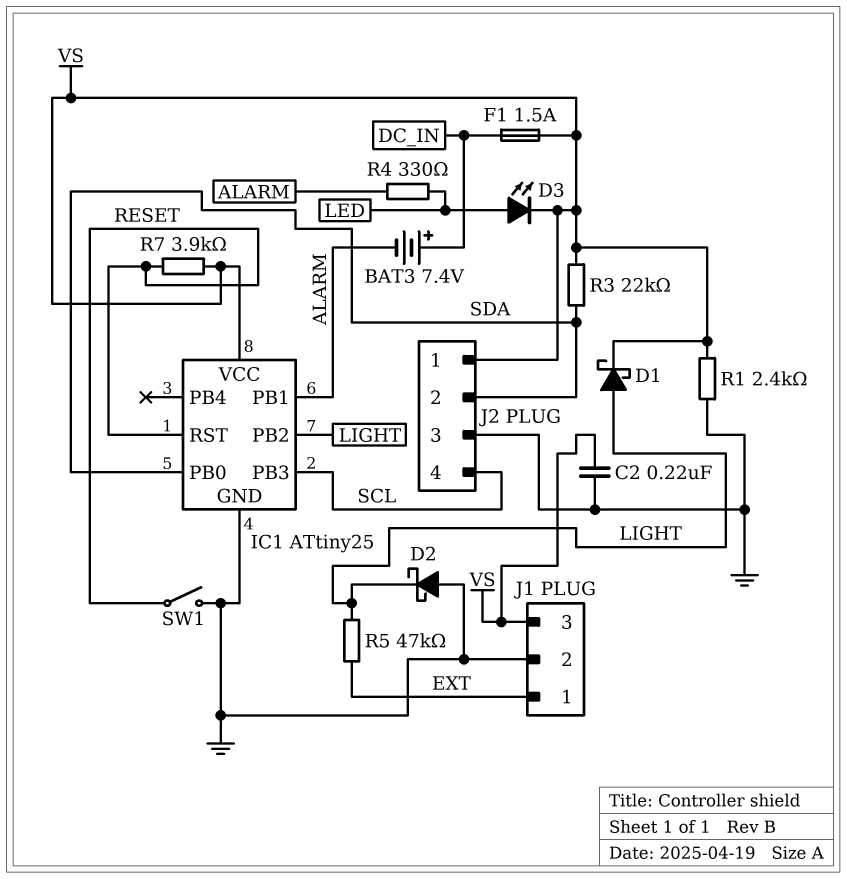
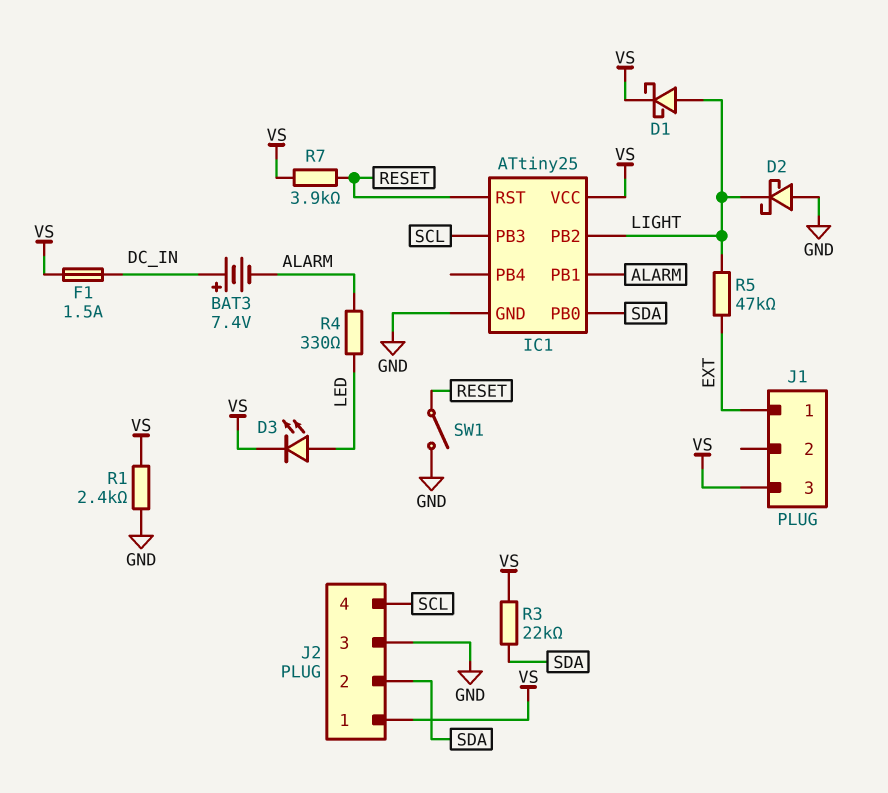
C2: 220nF (GND, VS) -> none
J1 pin 2: GND -> none

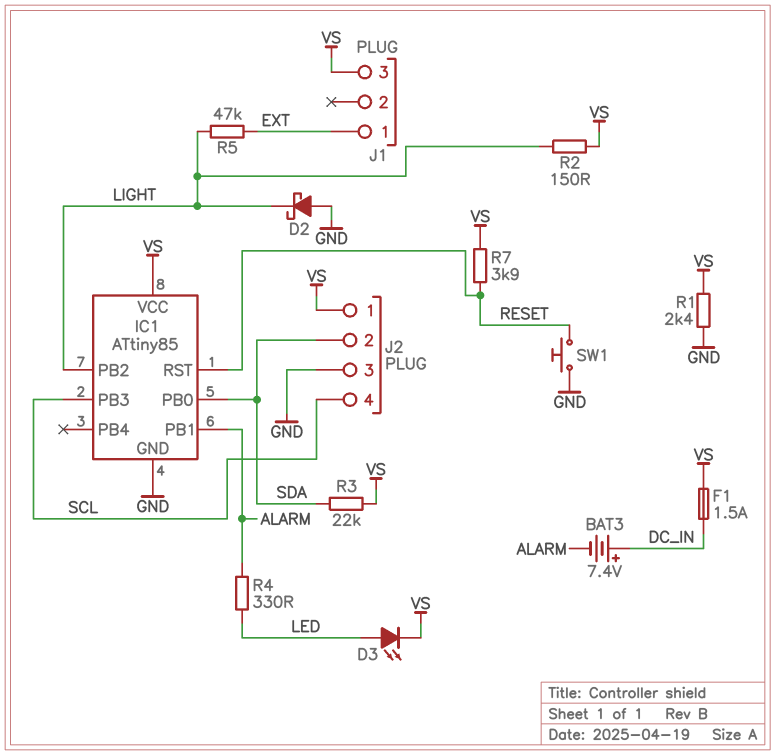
D1: schottky (A LIGHT, K VS) -> none
IC1: ATtiny25 -> ATtiny85
R2: none -> 150 (LIGHT, VS)
SW1: switch (GND, RESET) -> button (GND, RESET)

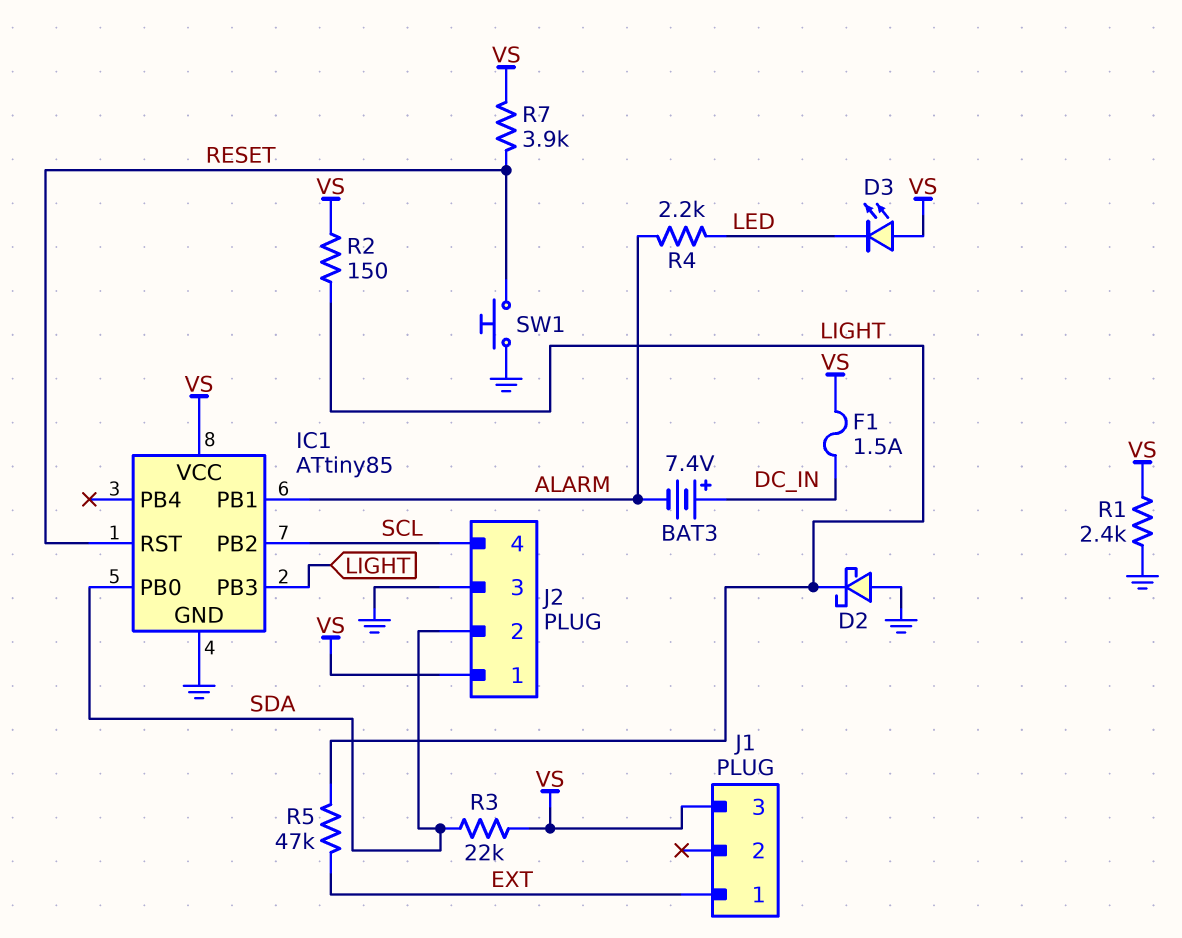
D3: LED (A LED, K VS) -> LED (A VS, K LED)
IC1 pin PB2: LIGHT -> SCL
IC1 pin PB3: SCL -> LIGHT
R4: 330 (ALARM, LED) -> 2.2k (ALARM, LED)

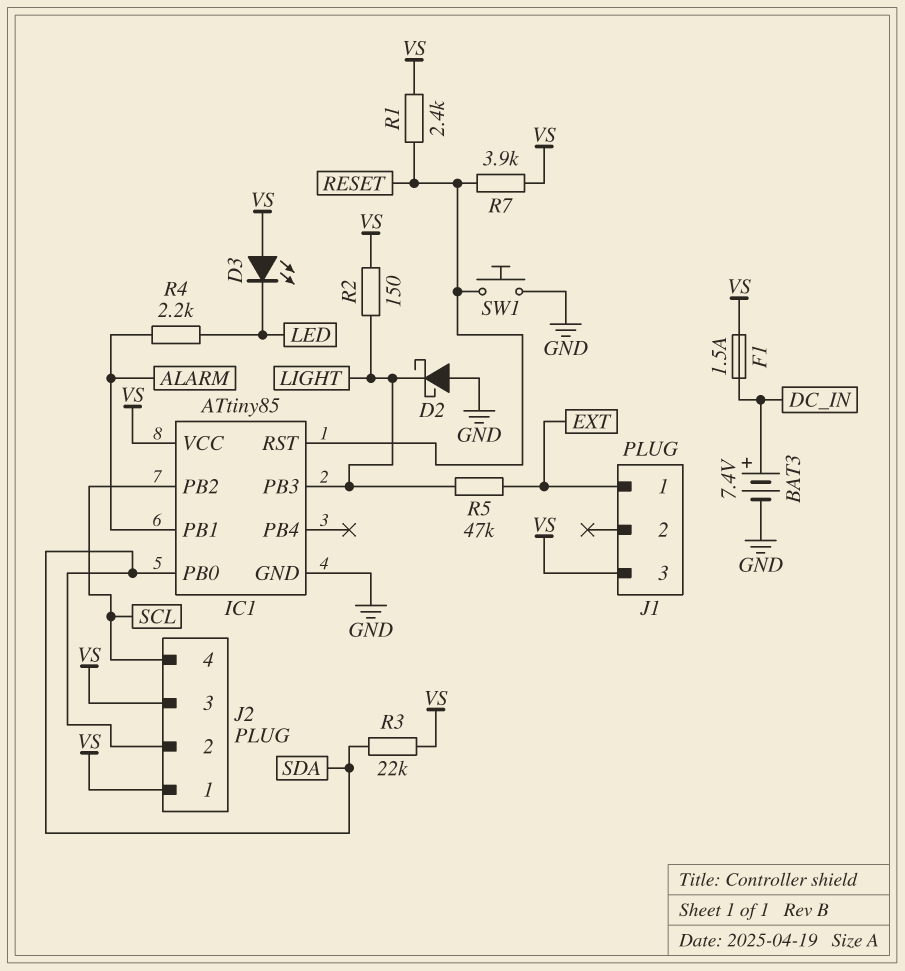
BAT3: 7.4V (plus DC_IN, minus ALARM) -> 7.4V (plus DC_IN, minus GND)
J2 pin 3: GND -> VS
R1: 2.4k (GND, VS) -> 2.4k (RESET, VS)

